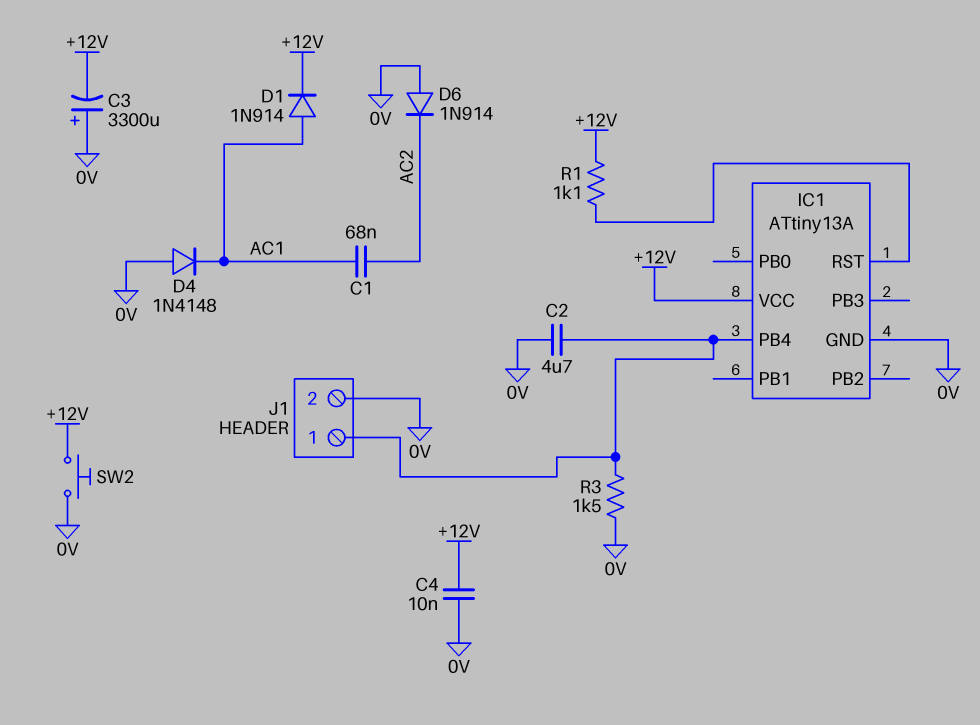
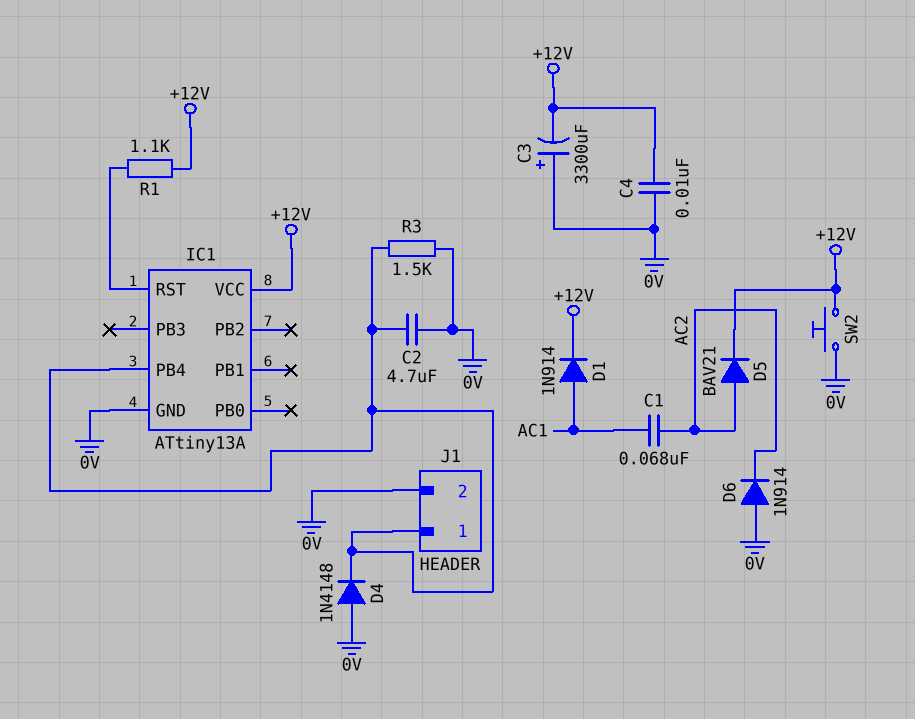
D4: diode 1N4148 (A 0V, K AC1) -> diode 1N4148 (A 0V, K IC1/PB4)
D5: none -> diode BAV21 (A AC2, K +12V)

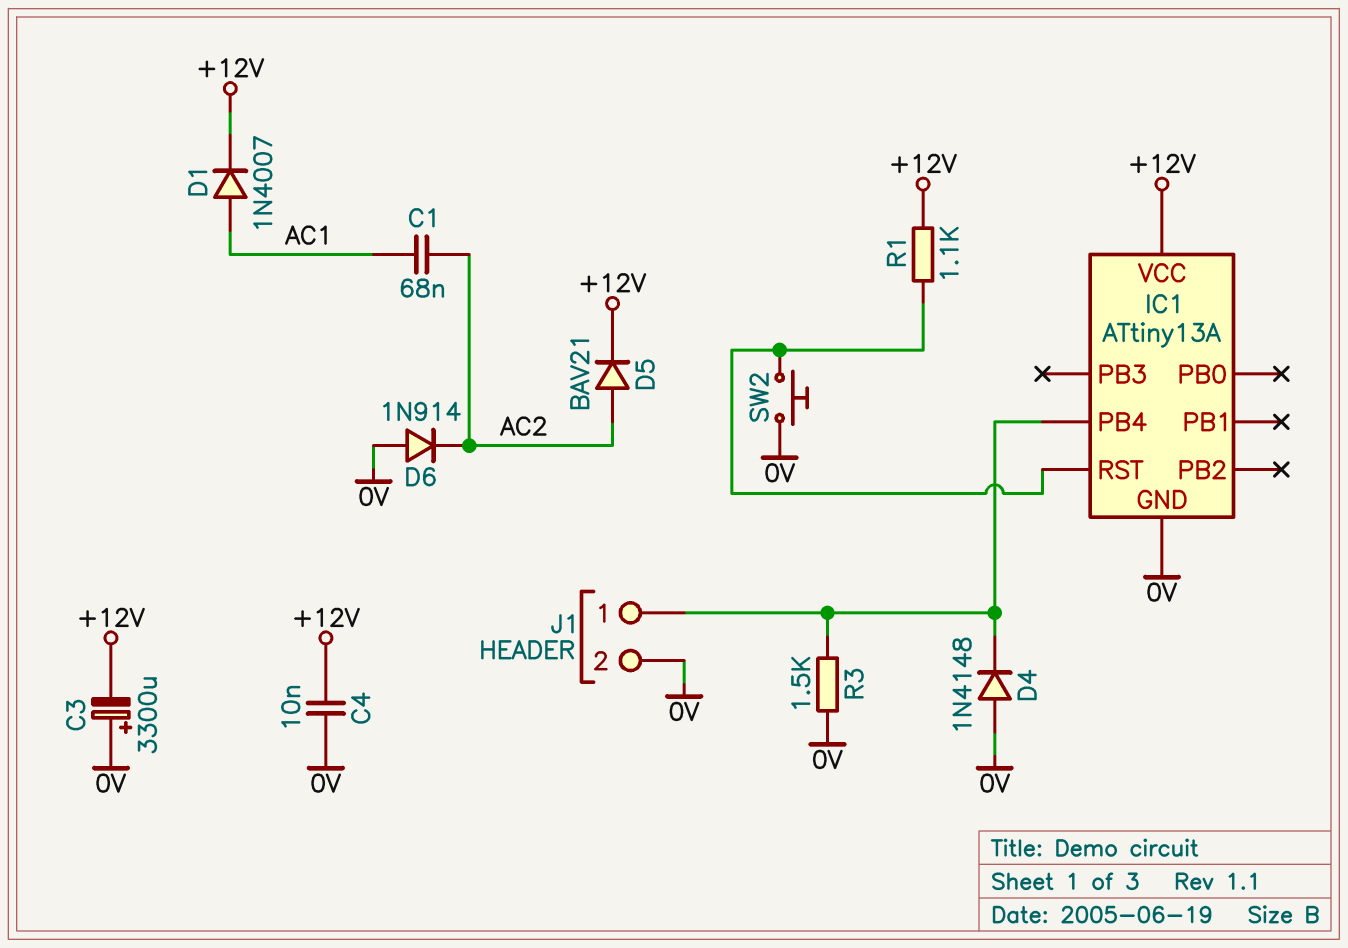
C2: 4.7uF (0V, IC1/PB4) -> none
D1: diode 1N914 (A AC1, K +12V) -> diode 1N4007 (A AC1, K +12V)
SW2: button (+12V, 0V) -> button (0V, IC1/RST)

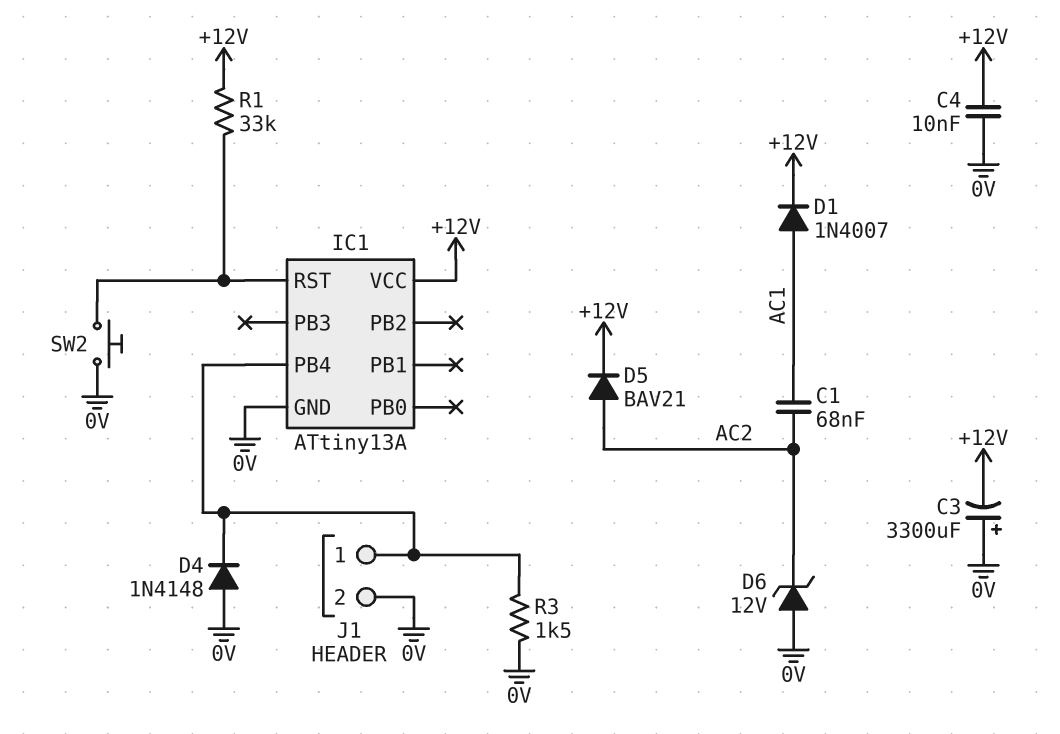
D6: diode 1N914 (A 0V, K AC2) -> zener 12V (A 0V, K AC2)
R1: 1.1k (+12V, IC1/RST) -> 33k (+12V, IC1/RST)

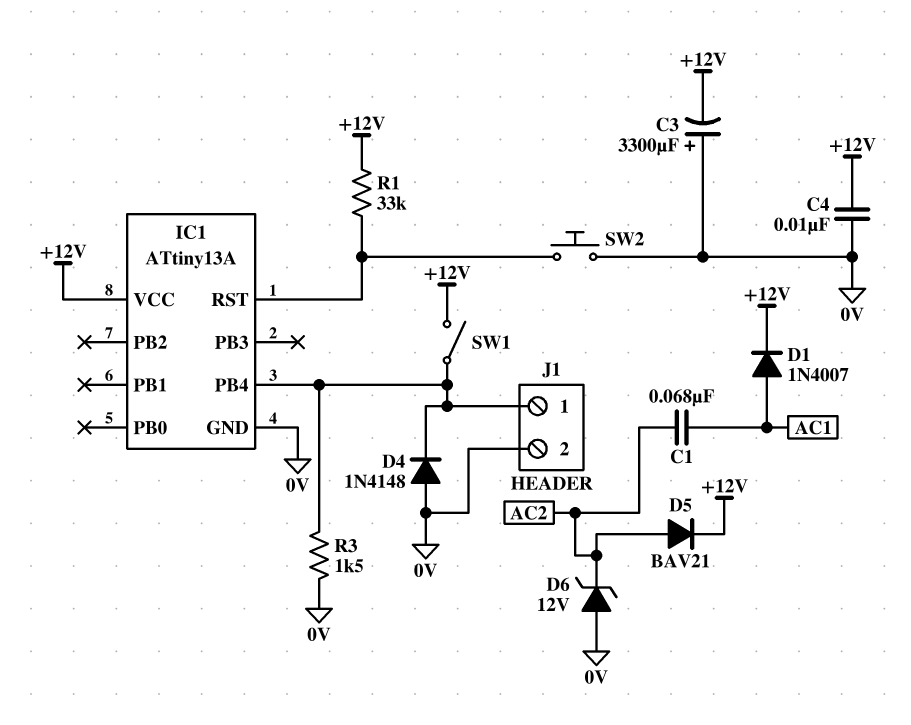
SW1: none -> switch (+12V, IC1/PB4)

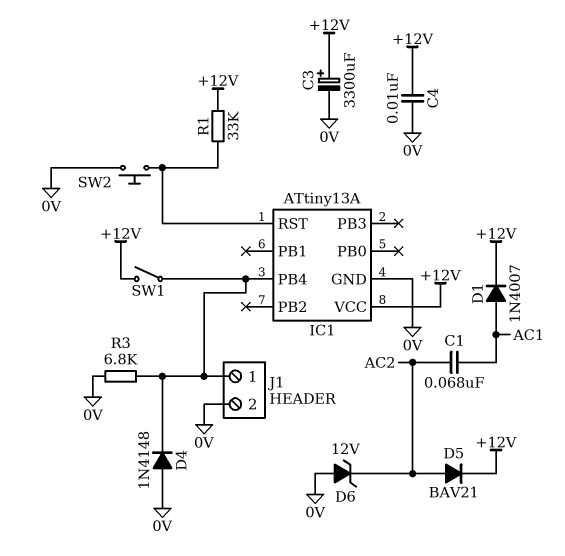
C3: 3300uF (plus 0V, minus +12V) -> 3300uF (plus +12V, minus 0V)
R3: 1.5k (0V, IC1/PB4) -> 6.8k (0V, IC1/PB4)

